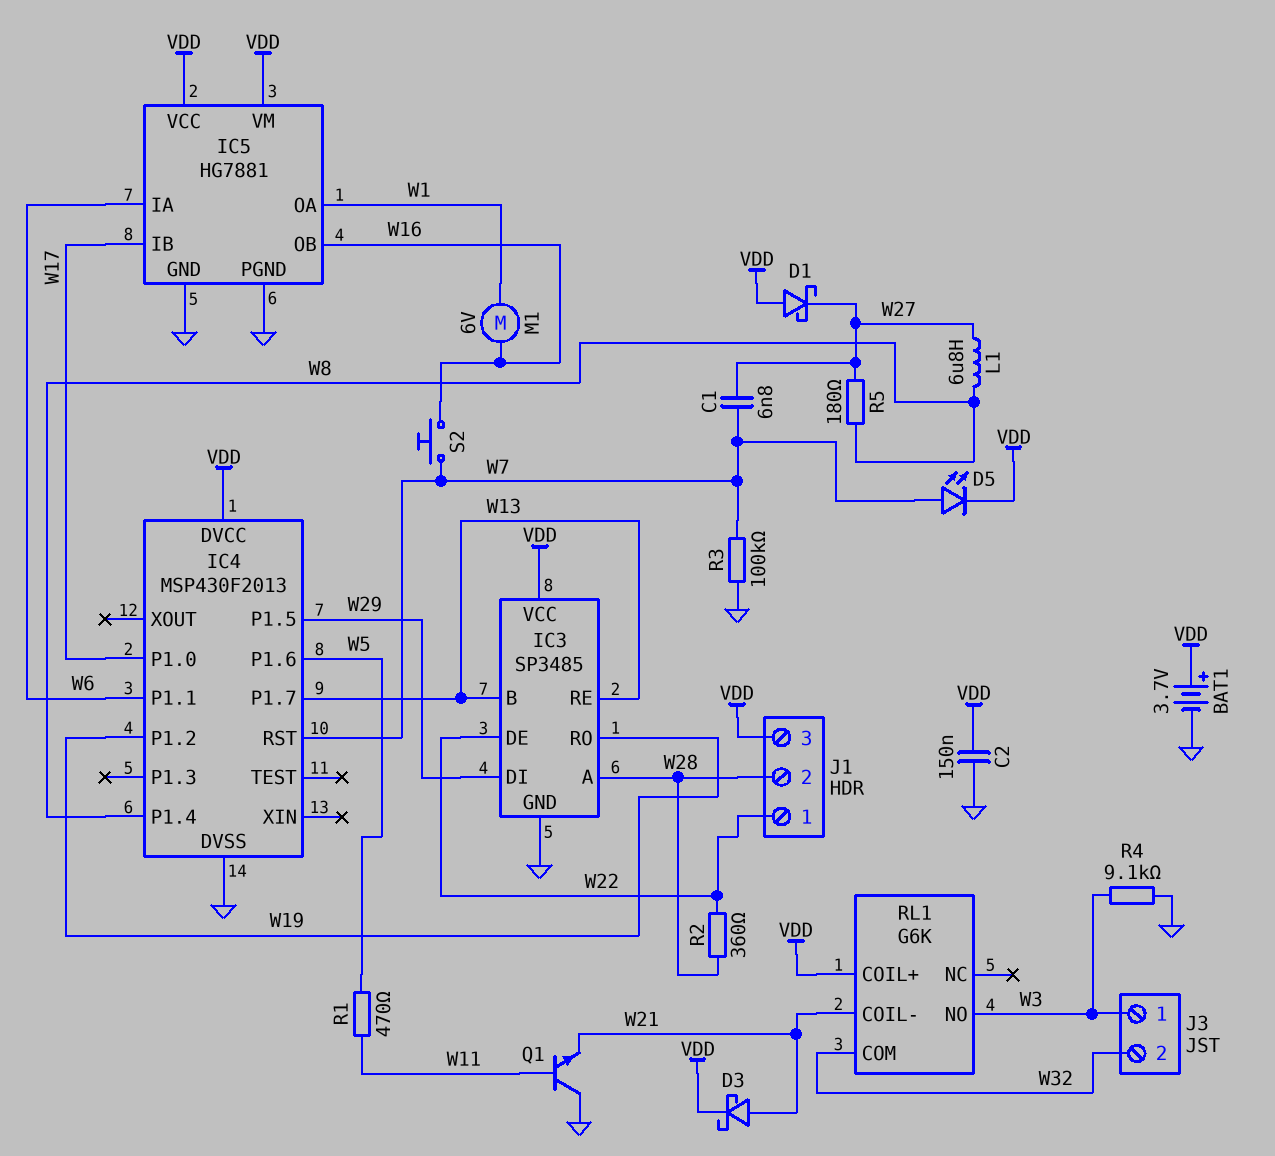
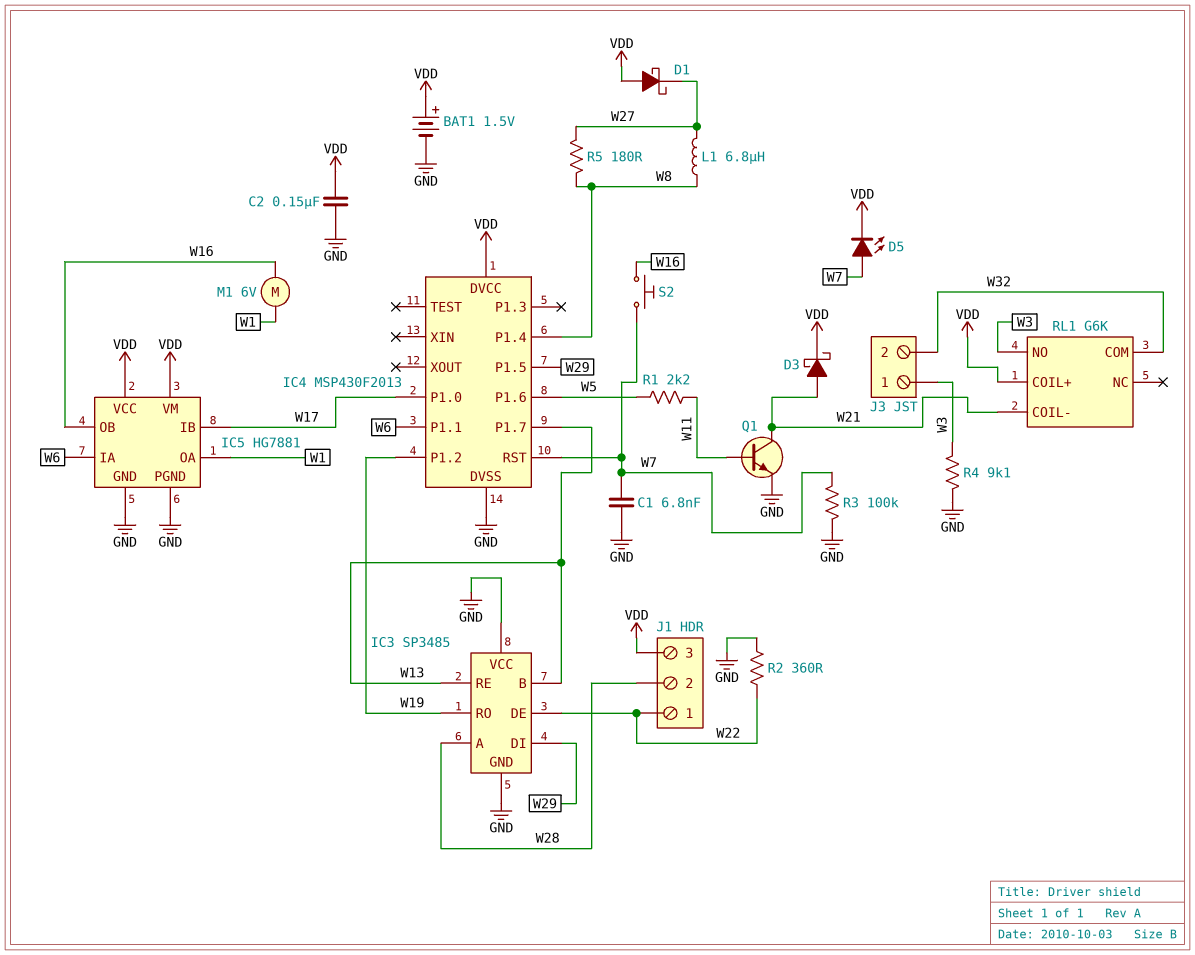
BAT1: 3.7V (plus VDD, minus GND) -> 1.5V (plus VDD, minus GND)
C1: 6.8nF (W7, W27) -> 6.8nF (GND, W7)
IC3 pin VCC: VDD -> GND
Q1: NPN (B W11, C GND, E W21) -> NPN (B W11, C W21, E GND)
R1: 470 (W5, W11) -> 2.2k (W5, W11)
R2: 360 (W22, W28) -> 360 (GND, W22)

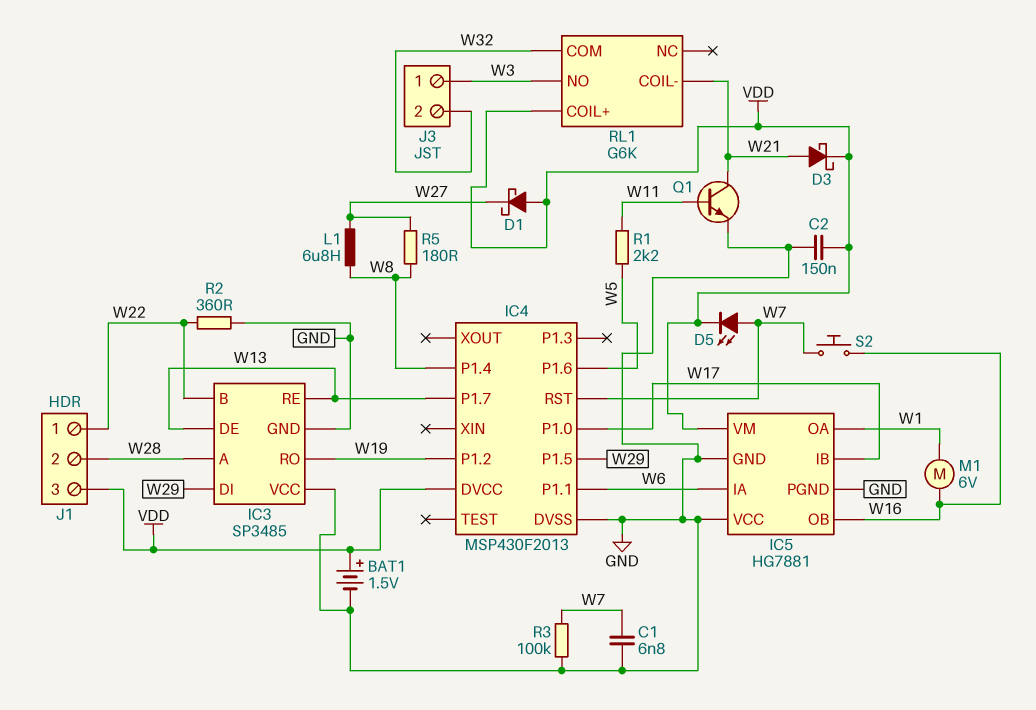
IC3 pin B: W13 -> W22
IC3 pin DE: W22 -> W13
IC5 pin VCC: VDD -> GND
R4: 9.1k (GND, W3) -> none

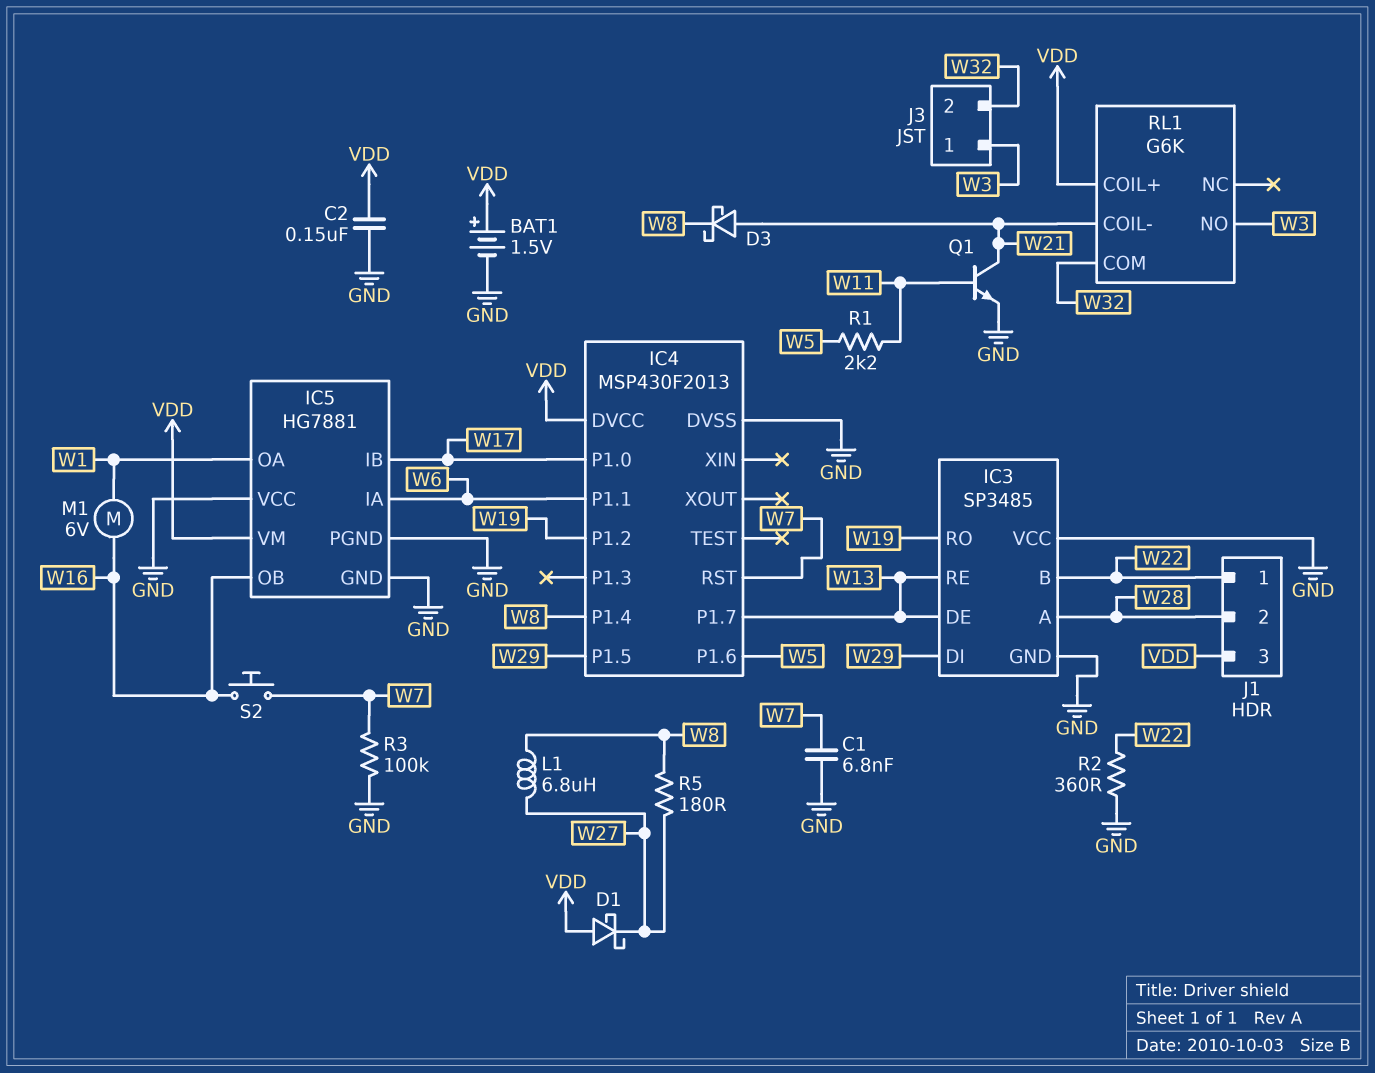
D3: schottky (A W21, K VDD) -> schottky (A W21, K W8)
D5: LED (A W7, K VDD) -> none

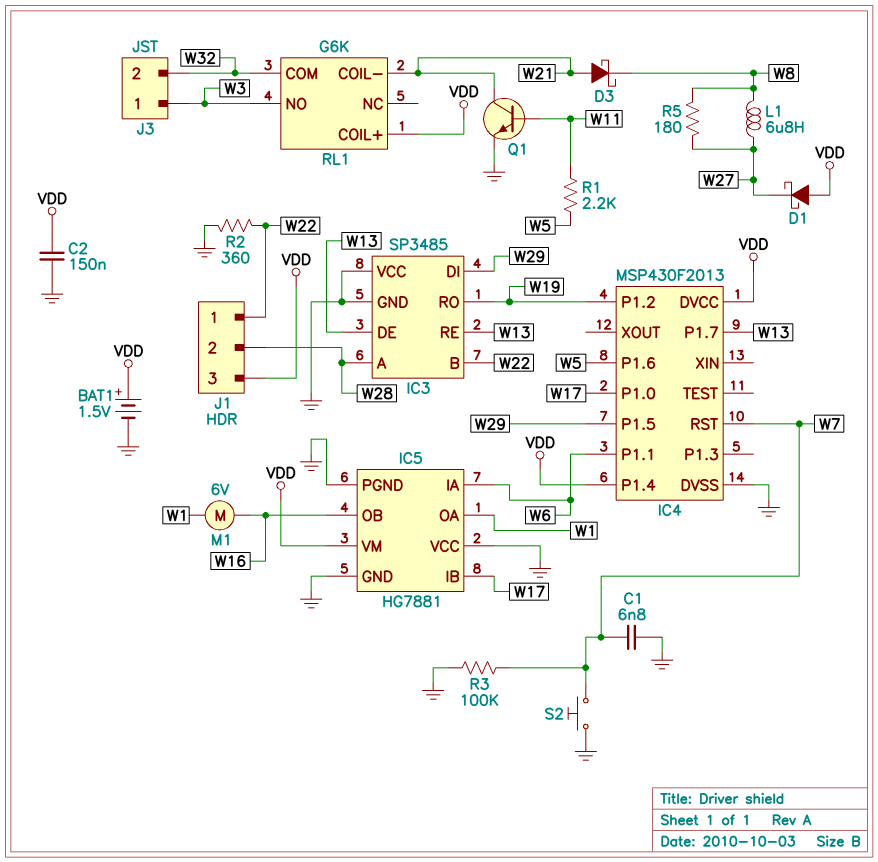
IC4 pin P1.4: W8 -> VDD
S2: button (W7, W16) -> button (GND, W7)

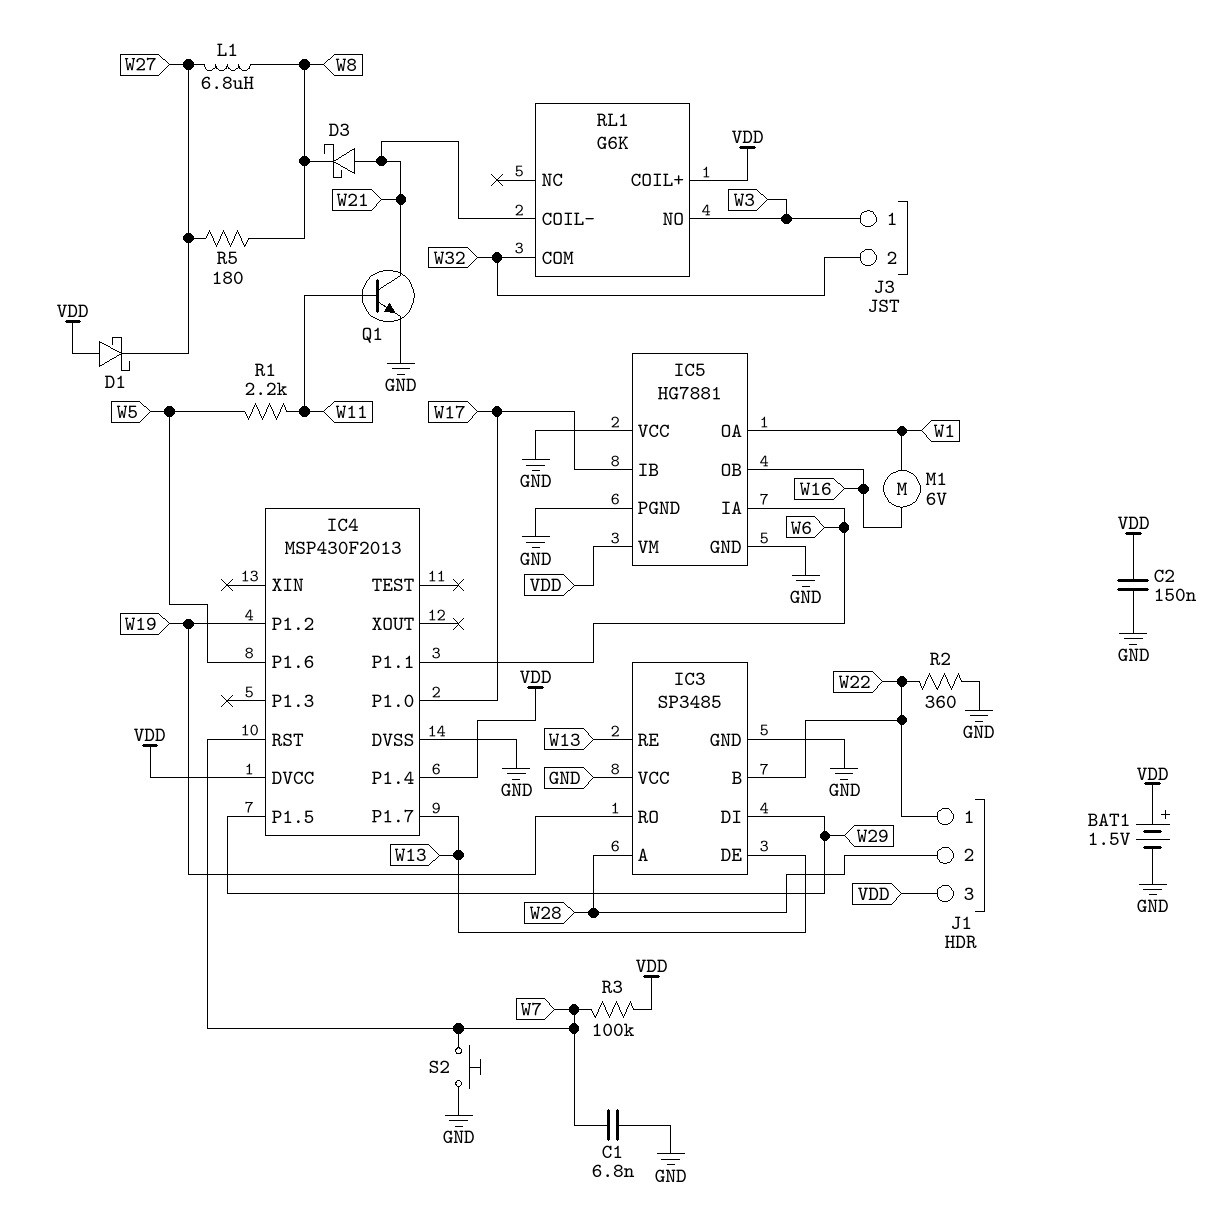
R3: 100k (GND, W7) -> 100k (VDD, W7)

